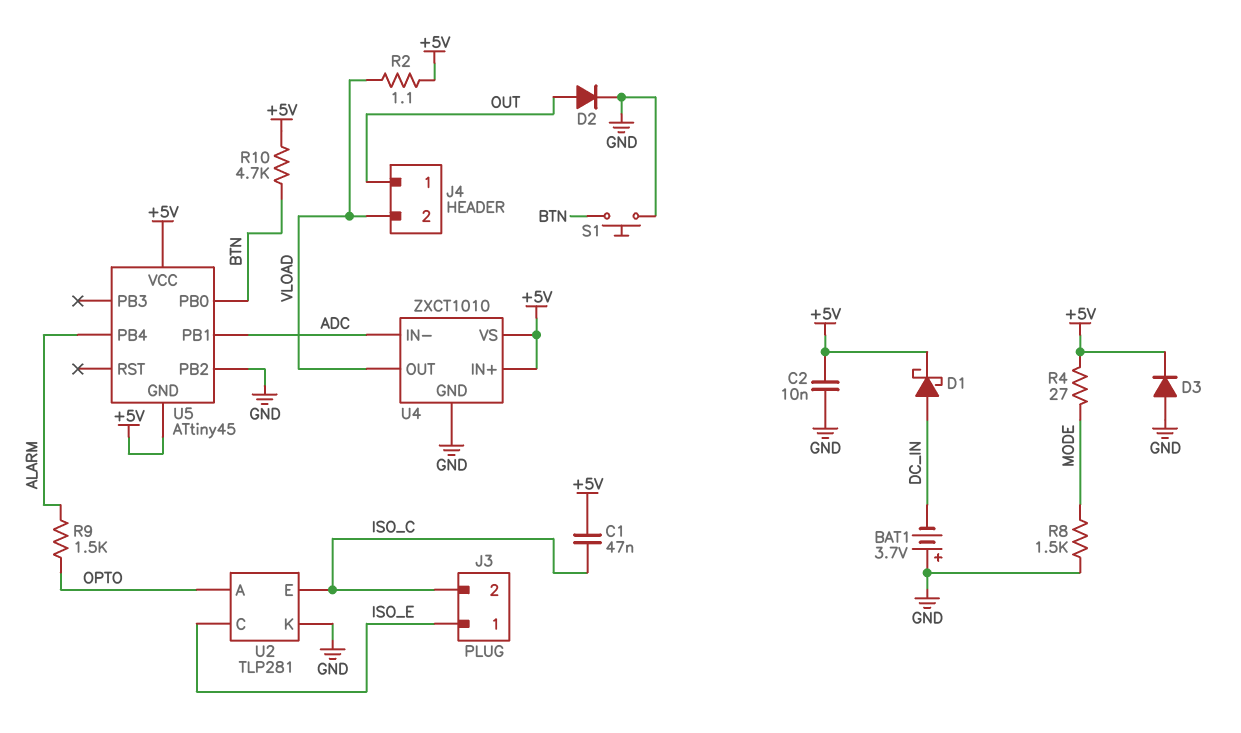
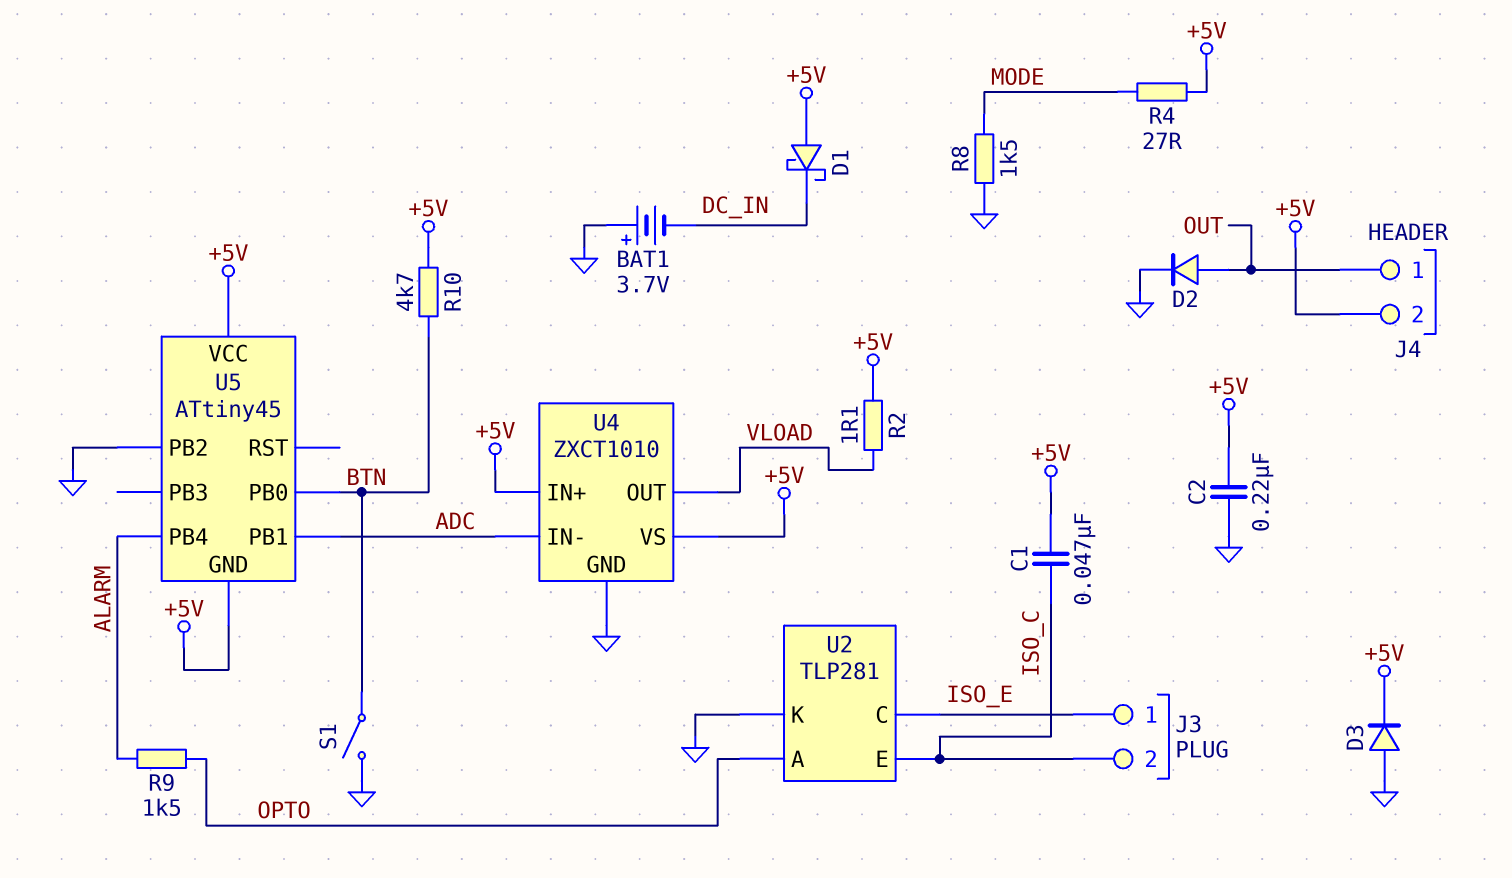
C2: 10nF (+5V, GND) -> 220nF (+5V, GND)
D1: schottky (A DC_IN, K +5V) -> schottky (A +5V, K DC_IN)
J4 pin 2: VLOAD -> +5V
S1: button (BTN, GND) -> switch (BTN, GND)

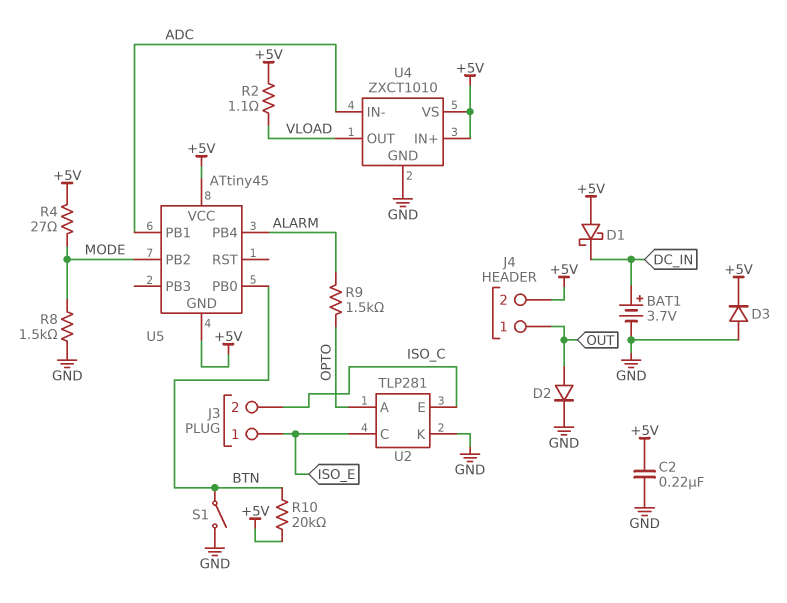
BAT1: 3.7V (plus GND, minus DC_IN) -> 3.7V (plus DC_IN, minus GND)
C1: 47nF (+5V, ISO_C) -> none
R10: 4.7k (+5V, BTN) -> 20k (+5V, BTN)
U5 pin PB2: GND -> MODE

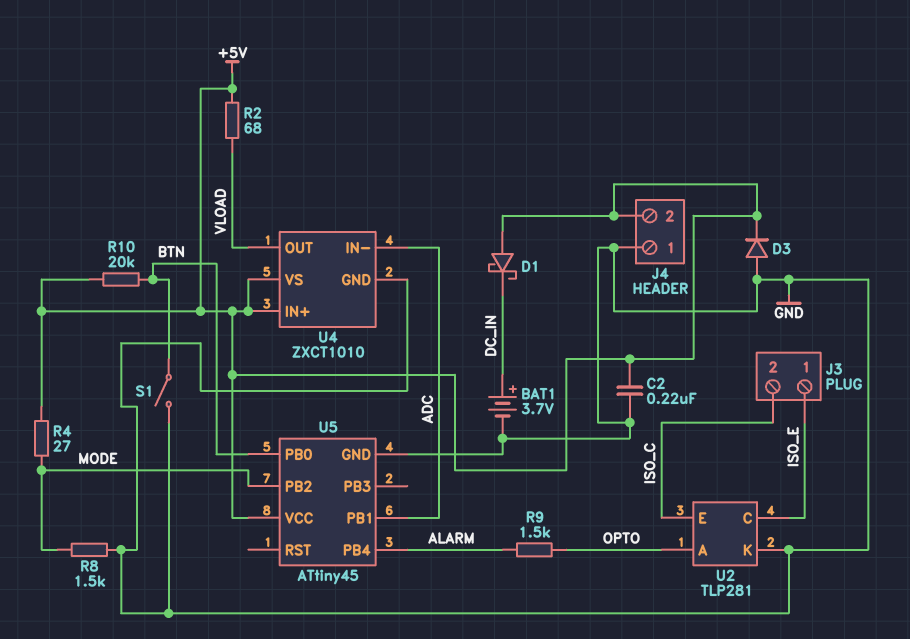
D2: diode (A OUT, K GND) -> none
J4 pin 1: OUT -> GND
R2: 1.1 (+5V, VLOAD) -> 68 (+5V, VLOAD)
U5 pin GND: +5V -> GND

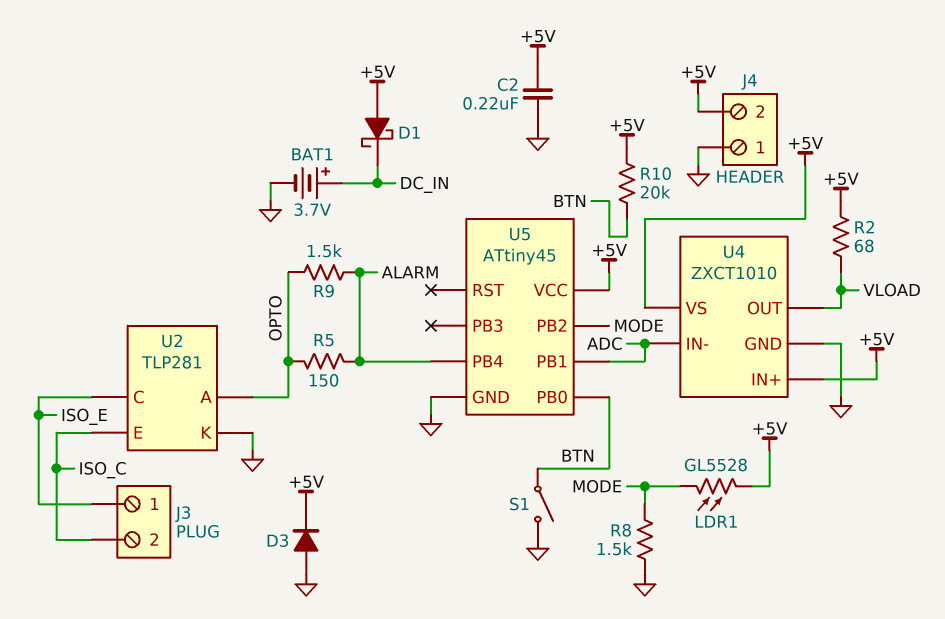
LDR1: none -> GL5528 (+5V, MODE)
R4: 27 (+5V, MODE) -> none
R5: none -> 150 (ALARM, OPTO)

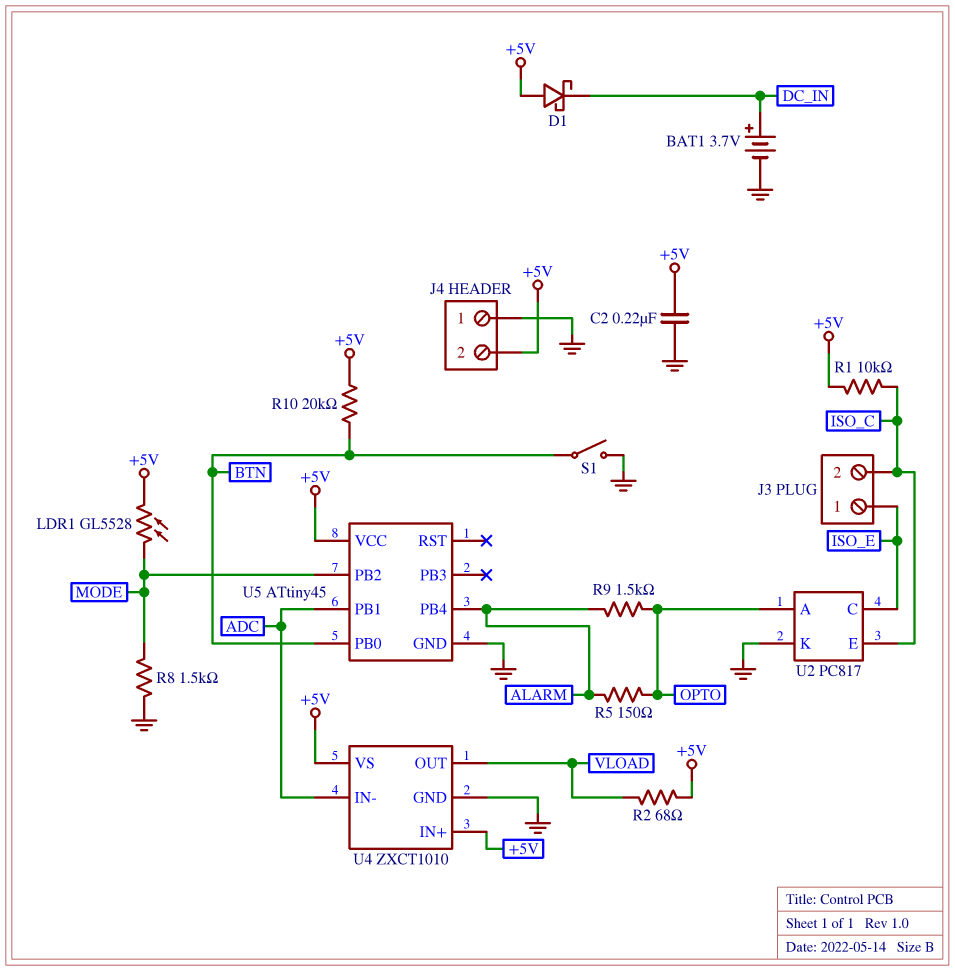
D3: diode (A GND, K +5V) -> none
R1: none -> 10k (+5V, ISO_C)
U2: TLP281 -> PC817

